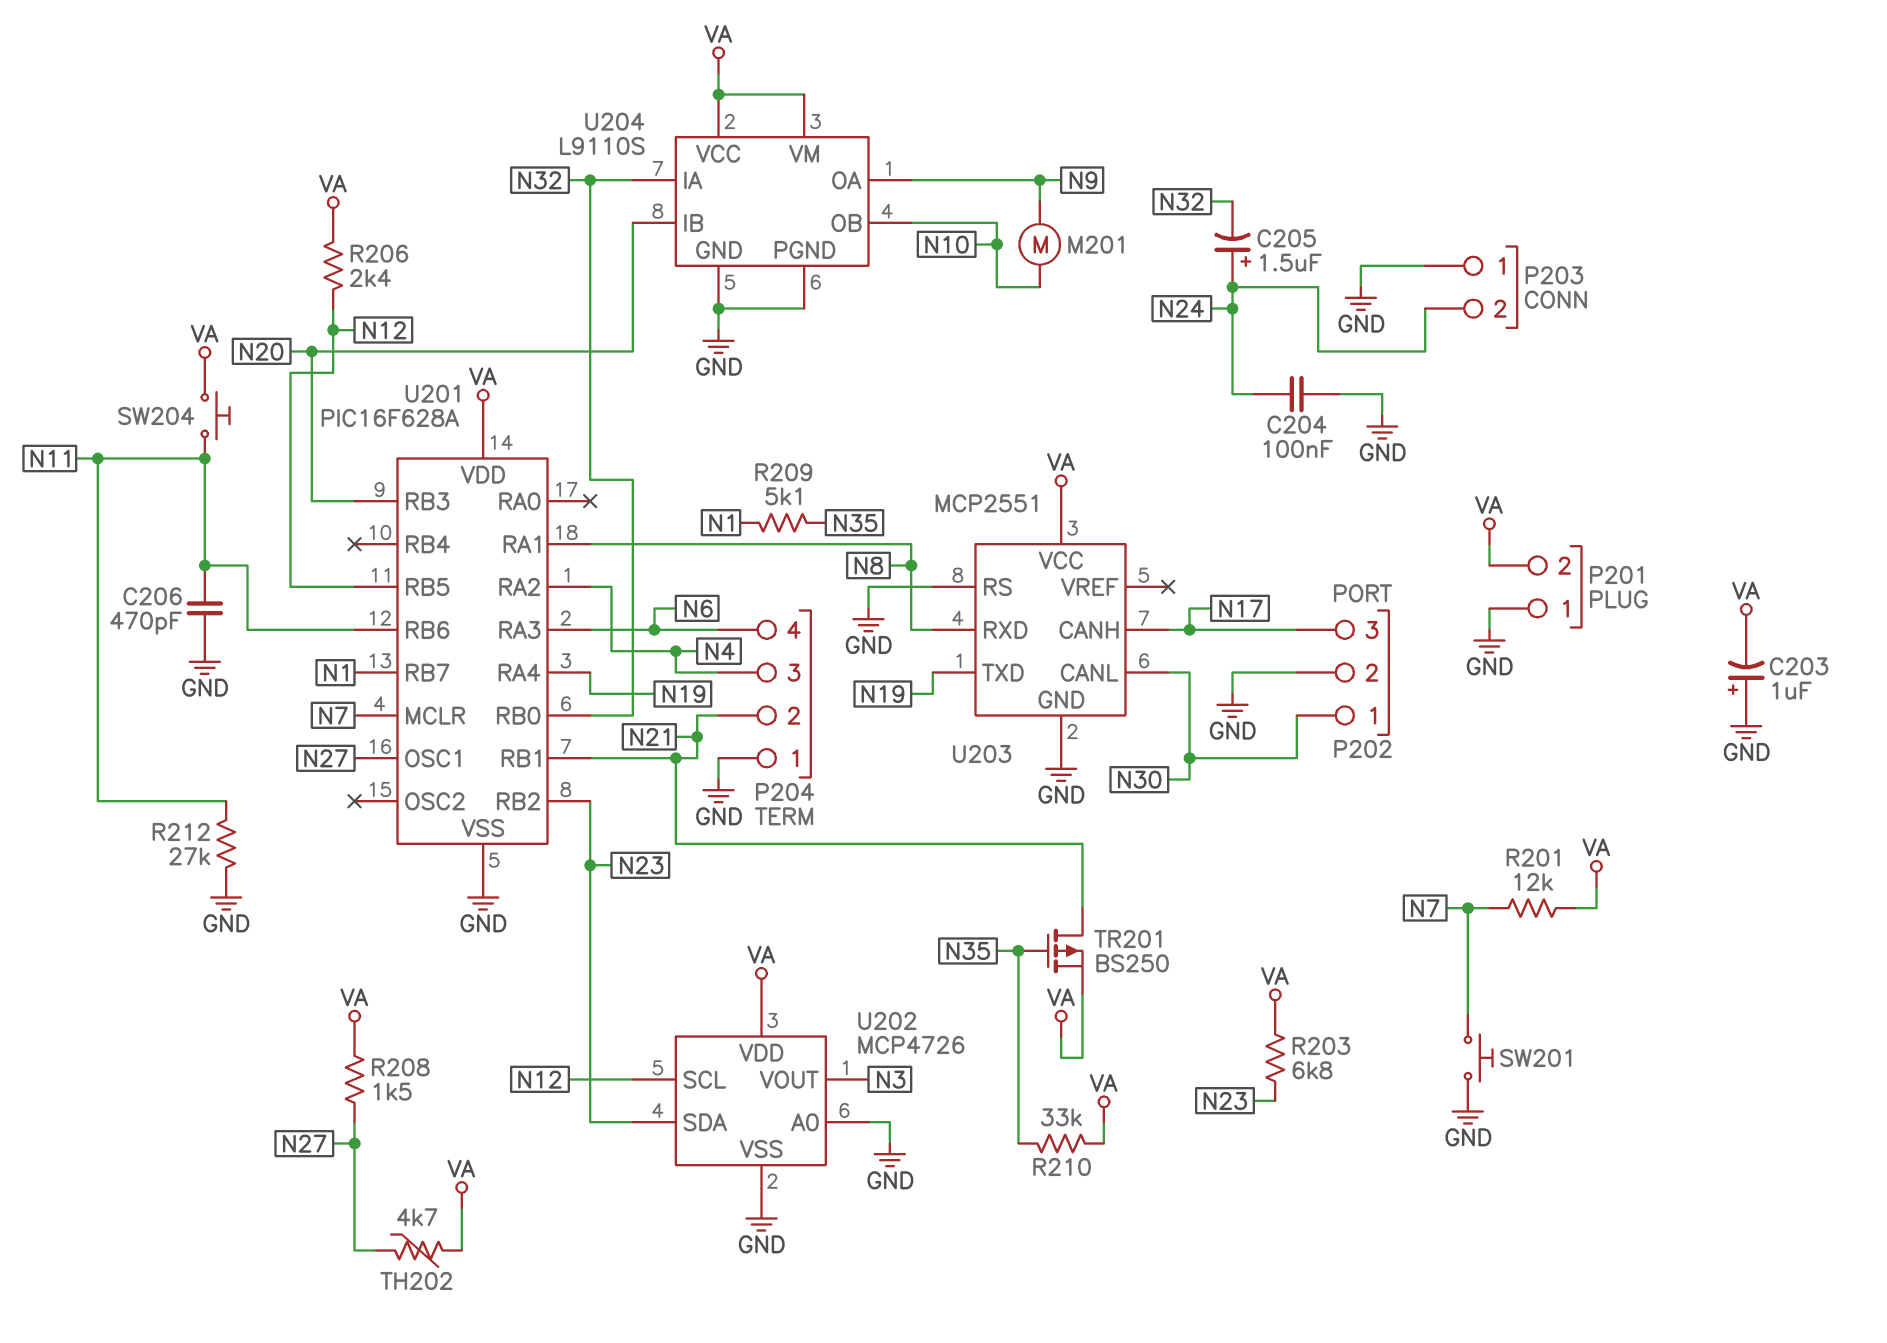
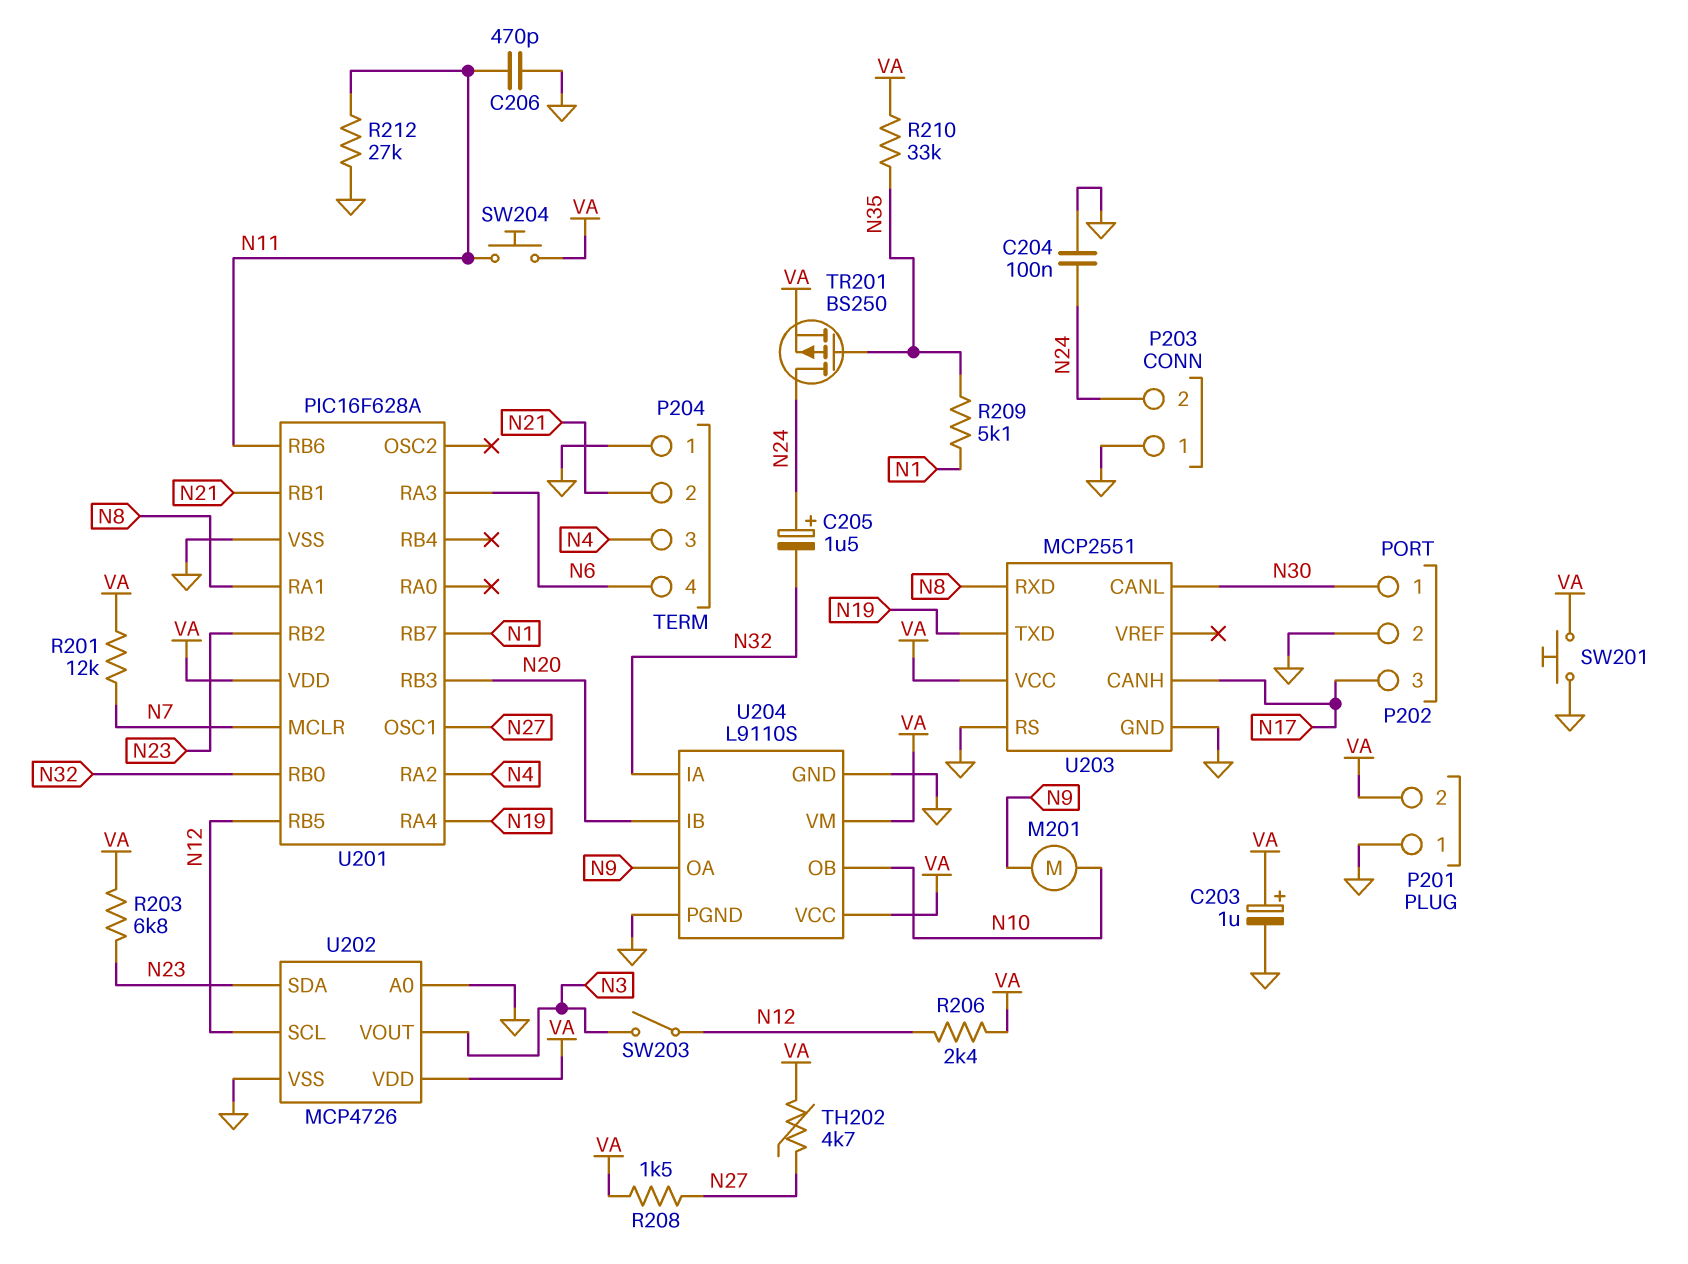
C203: 1uF (plus GND, minus VA) -> 1uF (plus VA, minus GND)
SW201: button (GND, N7) -> button (GND, VA)
SW203: none -> switch (N3, N12)
TR201: PMOS BS250 (G N35, D N21, S VA) -> PMOS BS250 (G N35, D N24, S VA)

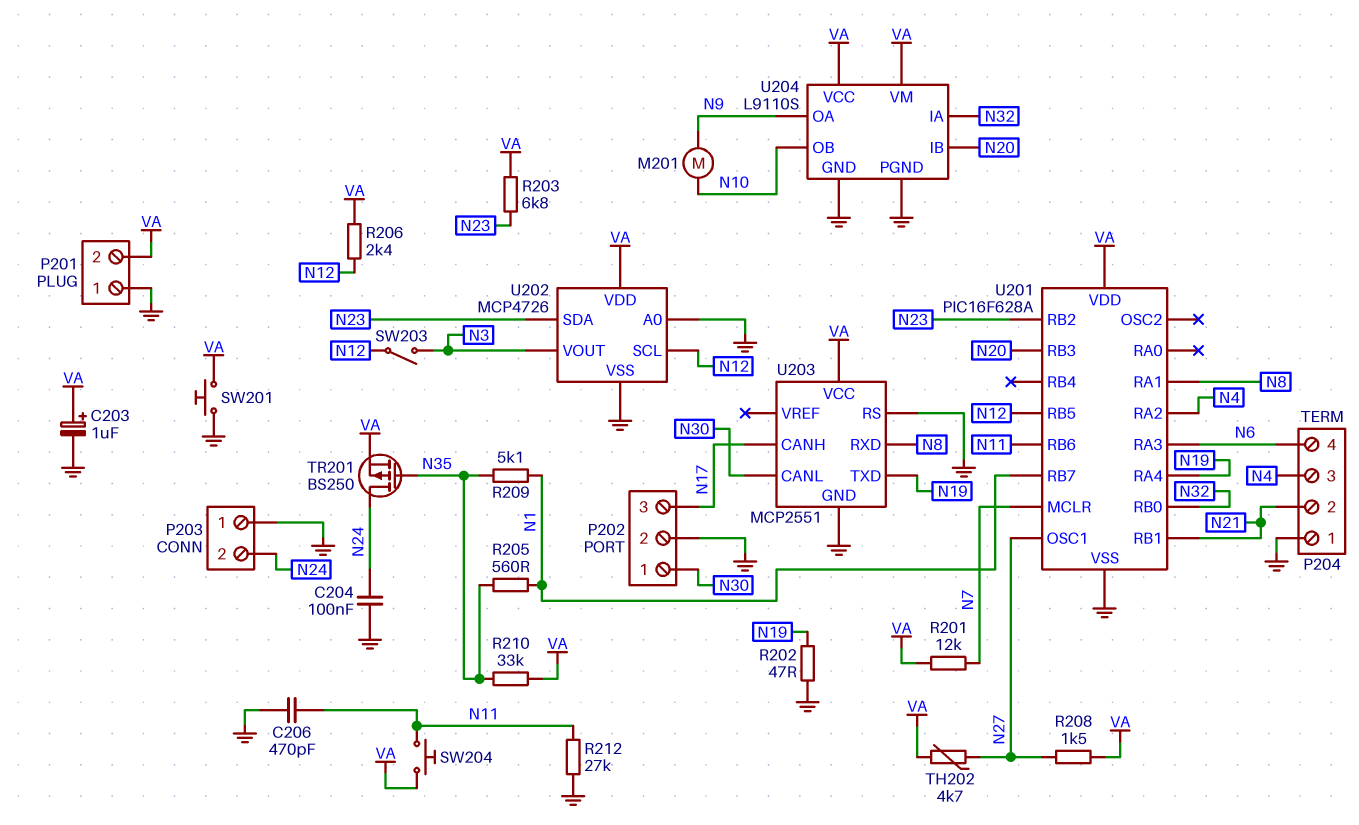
C205: 1.5uF (plus N24, minus N32) -> none
R202: none -> 47 (GND, N19)
R205: none -> 560 (N1, N35)

